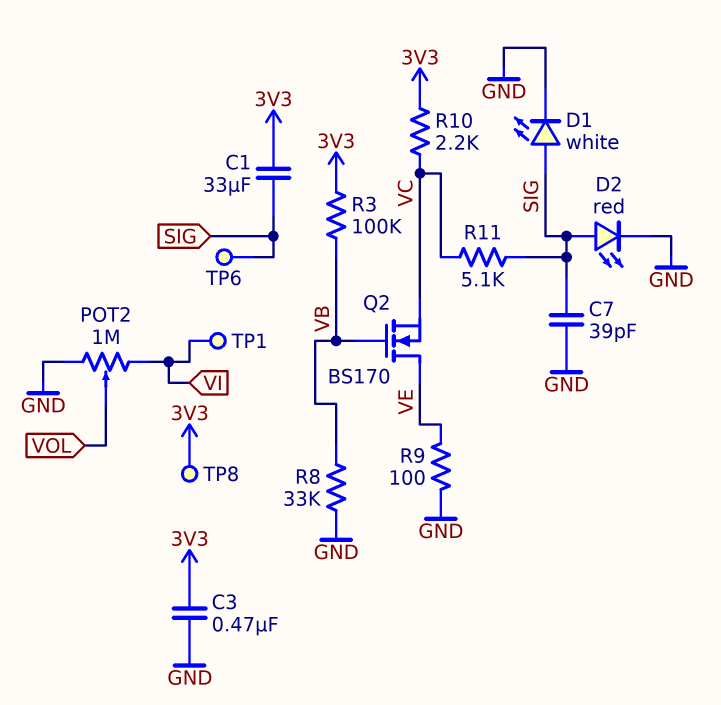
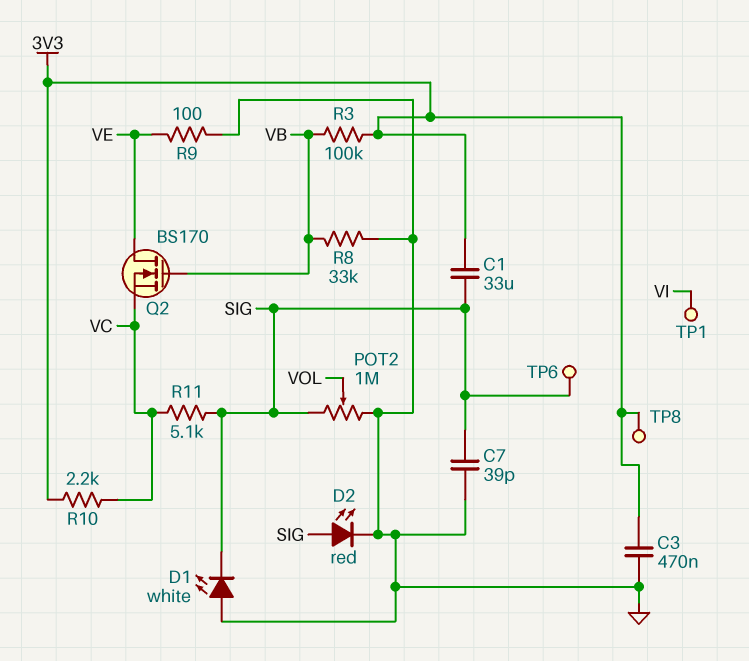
D1: LED white (A SIG, K GND) -> LED white (A GND, K SIG)
POT2: 1M (GND, VI, wiper VOL) -> 1M (GND, SIG, wiper VOL)

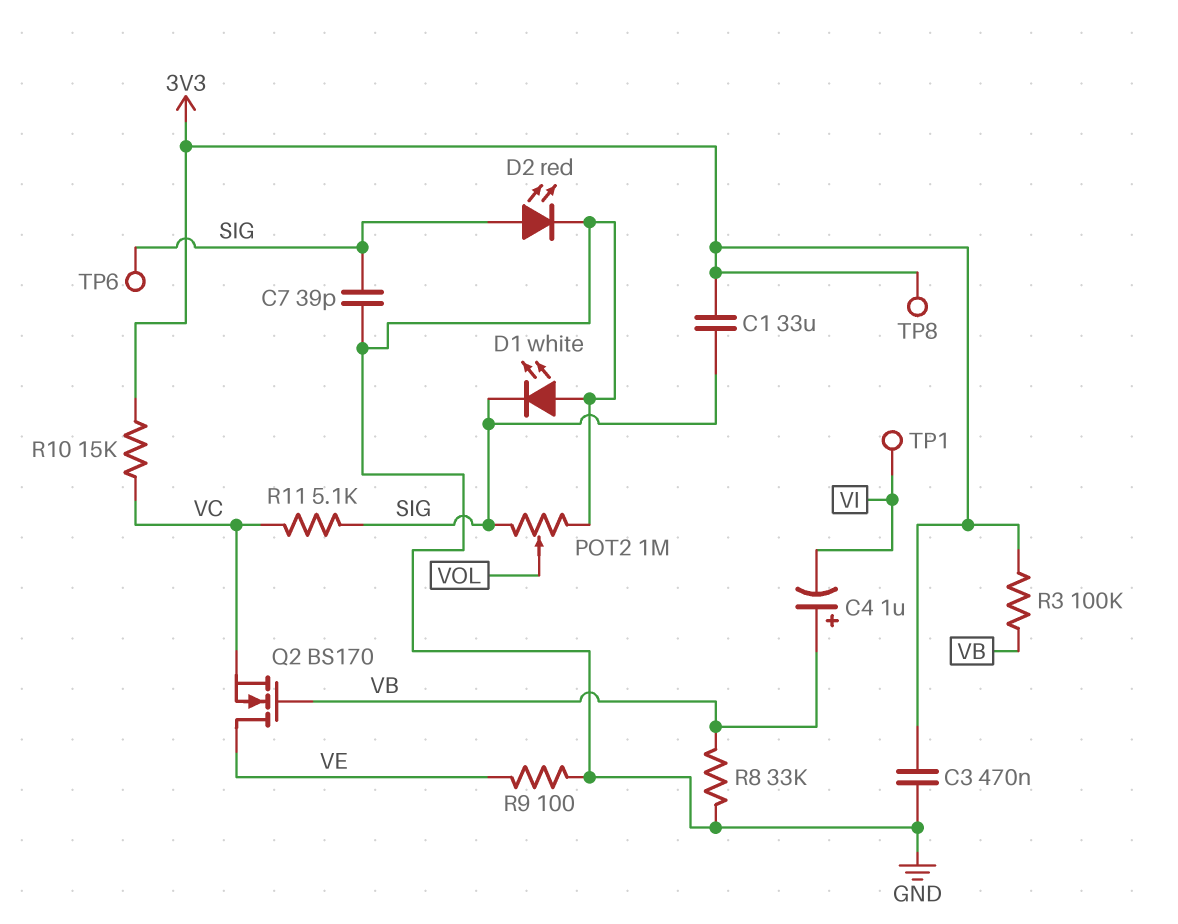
C4: none -> 1uF (plus VB, minus VI)
R10: 2.2k (3V3, VC) -> 15k (3V3, VC)

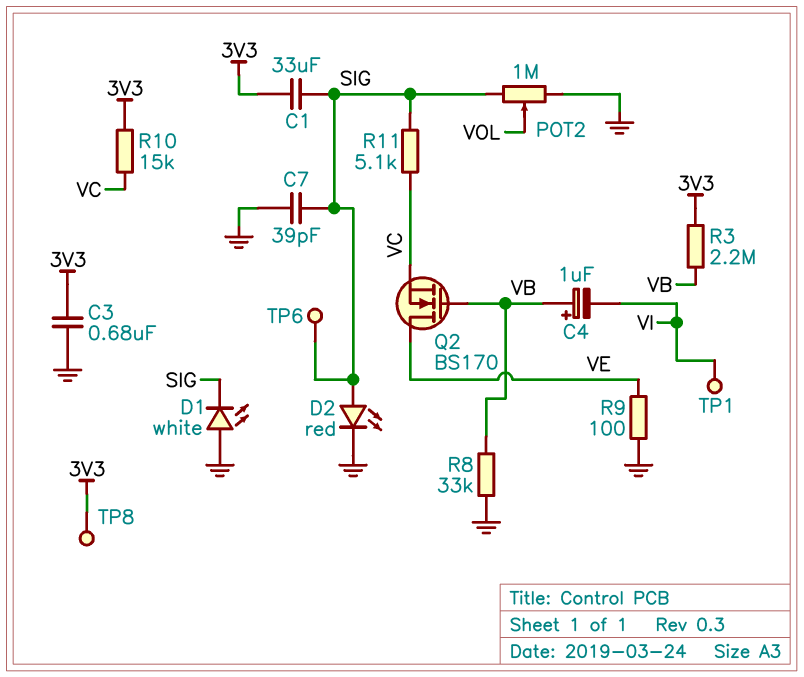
C3: 470nF (3V3, GND) -> 680nF (3V3, GND)
R3: 100k (3V3, VB) -> 2.2M (3V3, VB)

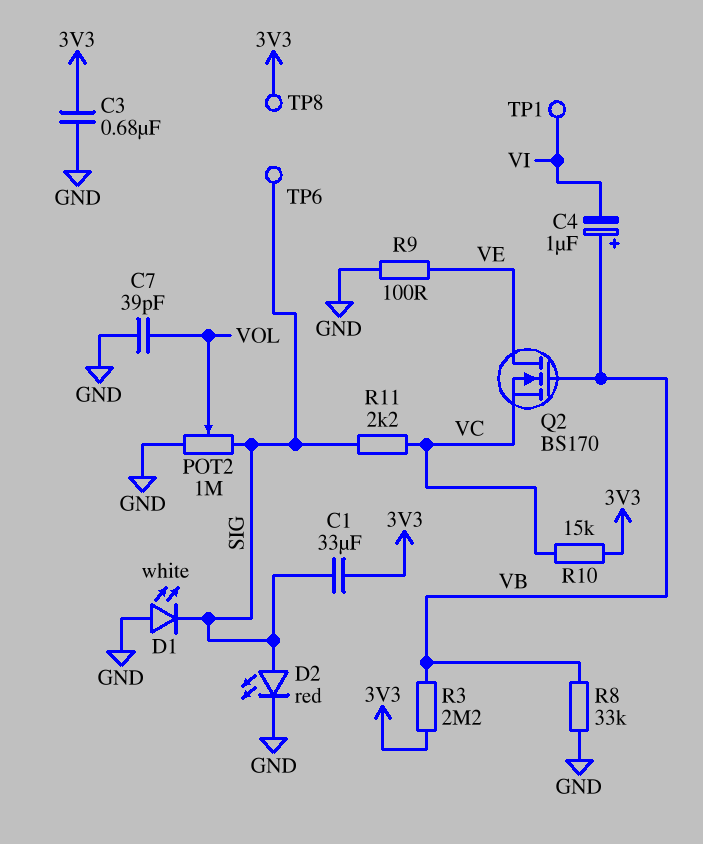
C7: 39pF (GND, SIG) -> 39pF (GND, VOL)
R11: 5.1k (SIG, VC) -> 2.2k (SIG, VC)

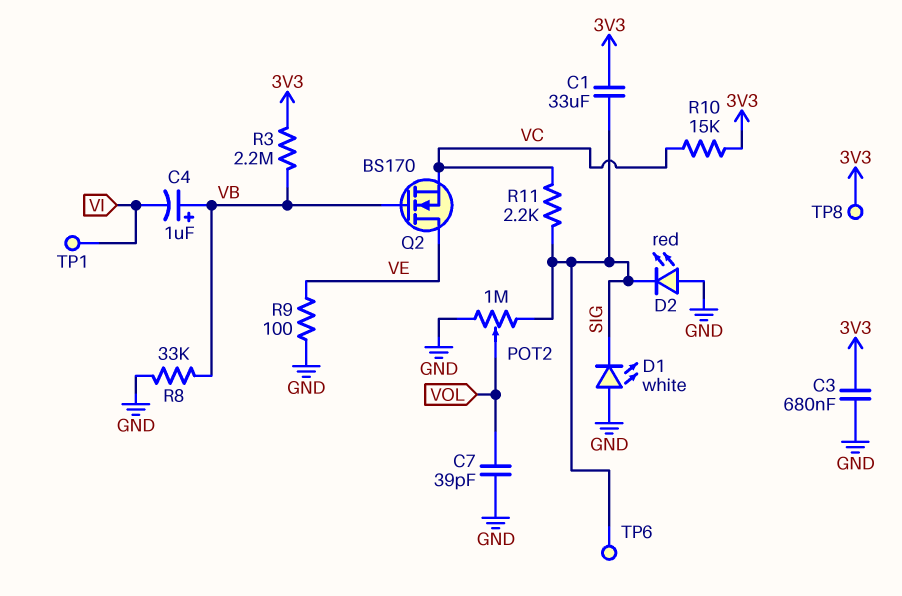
D2: LED red (A SIG, K GND) -> LED red (A GND, K SIG)

